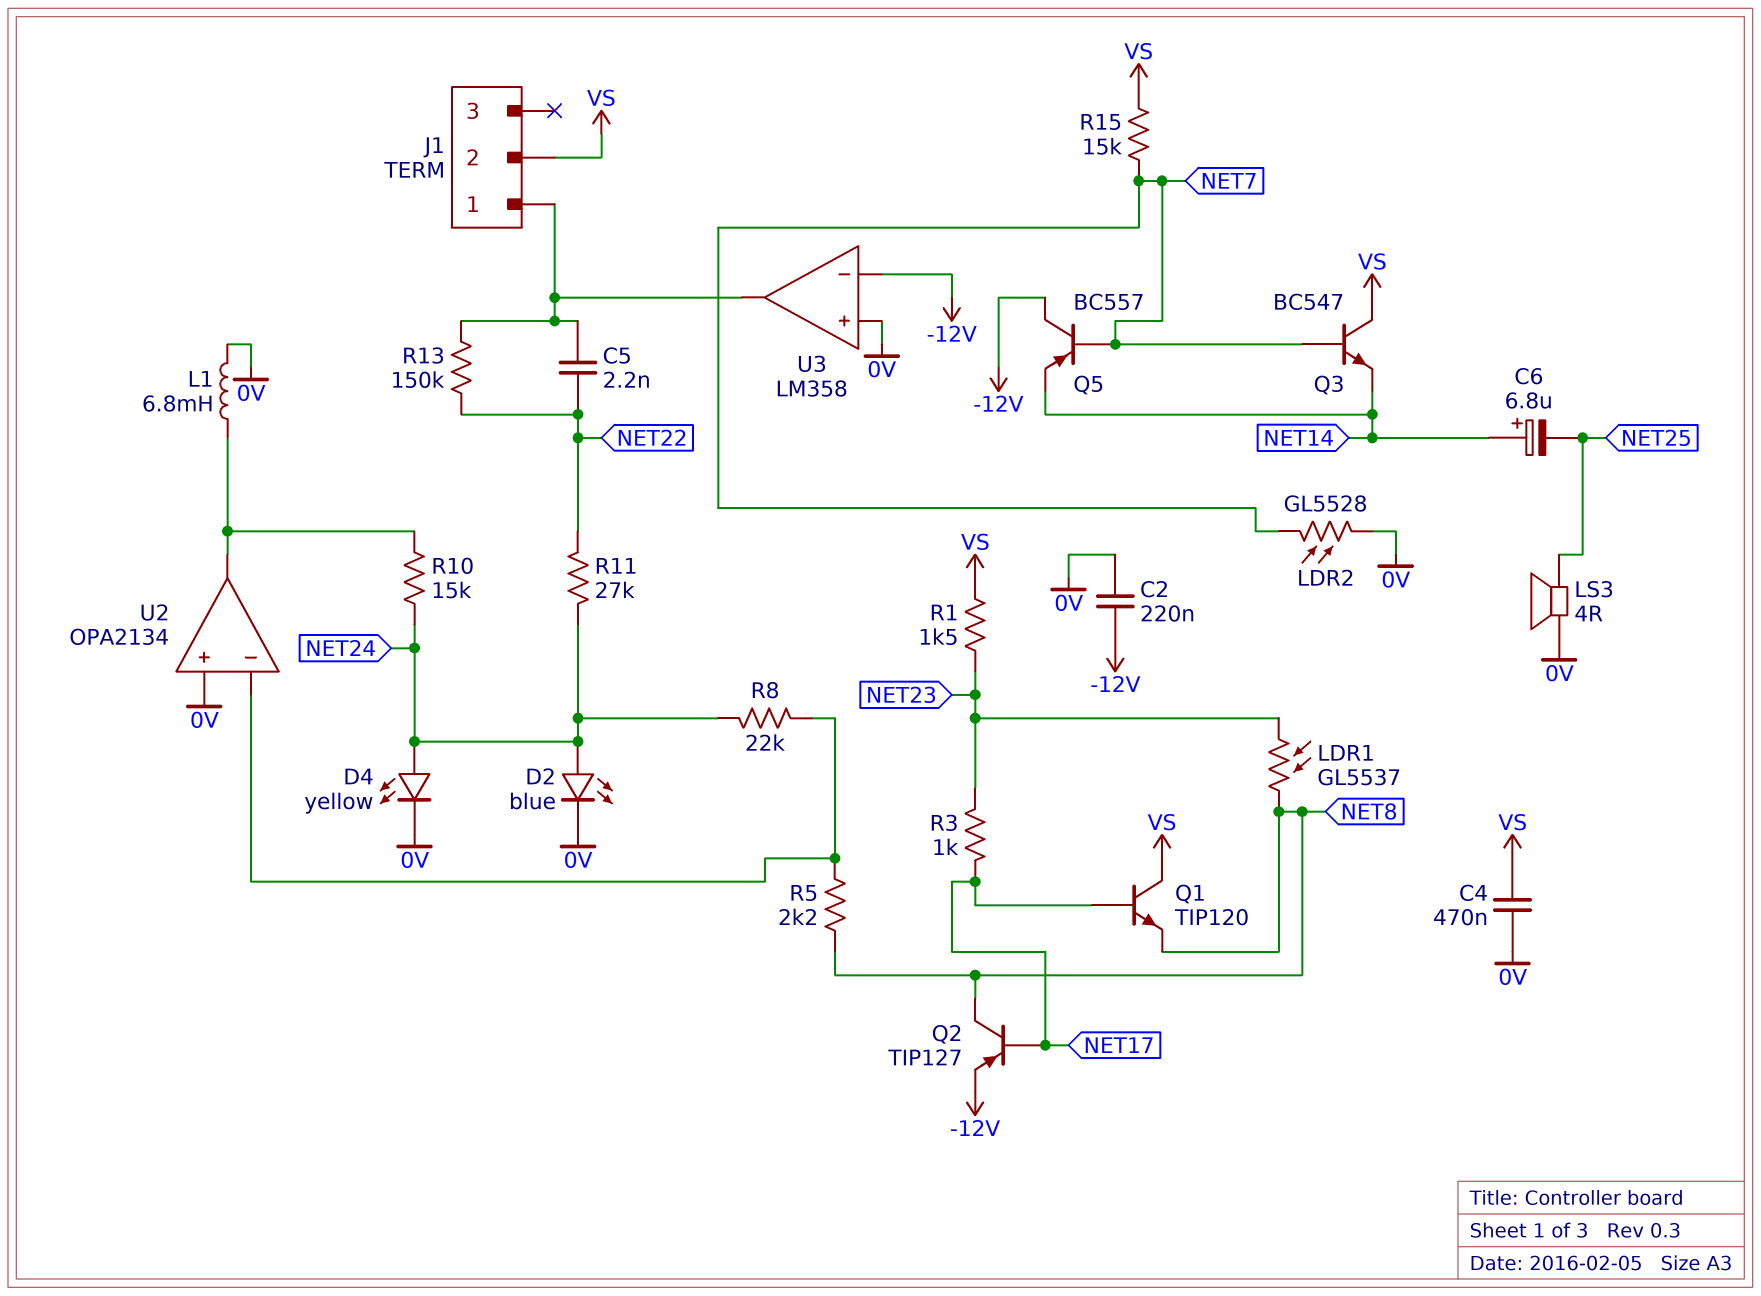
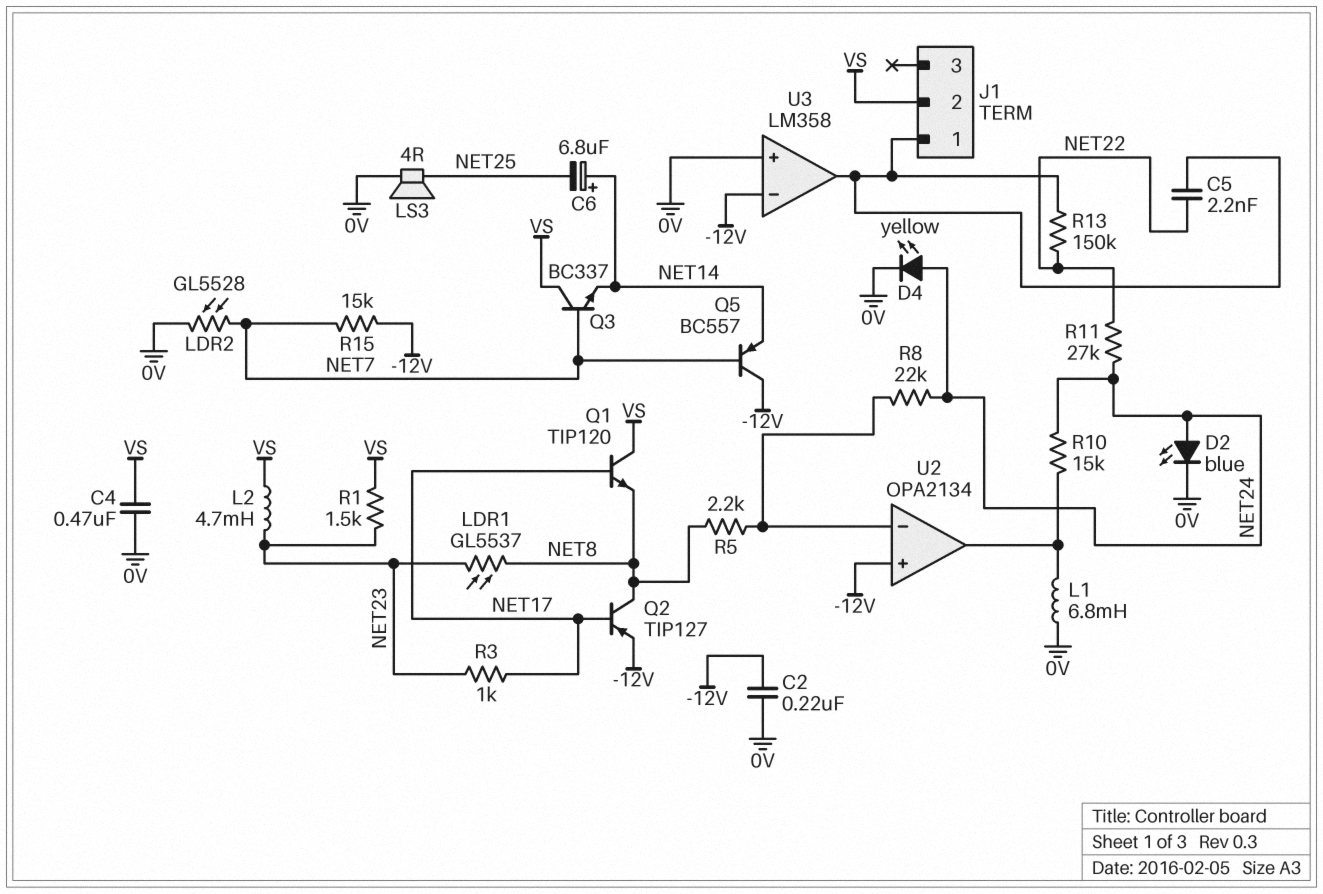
L2: none -> 4.7mH (NET23, VS)
Q3: NPN BC547 (B NET7, C VS, E NET14) -> NPN BC337 (B NET7, C VS, E NET14)
R15: 15k (NET7, VS) -> 15k (-12V, NET7)
U2 pin in+: 0V -> -12V

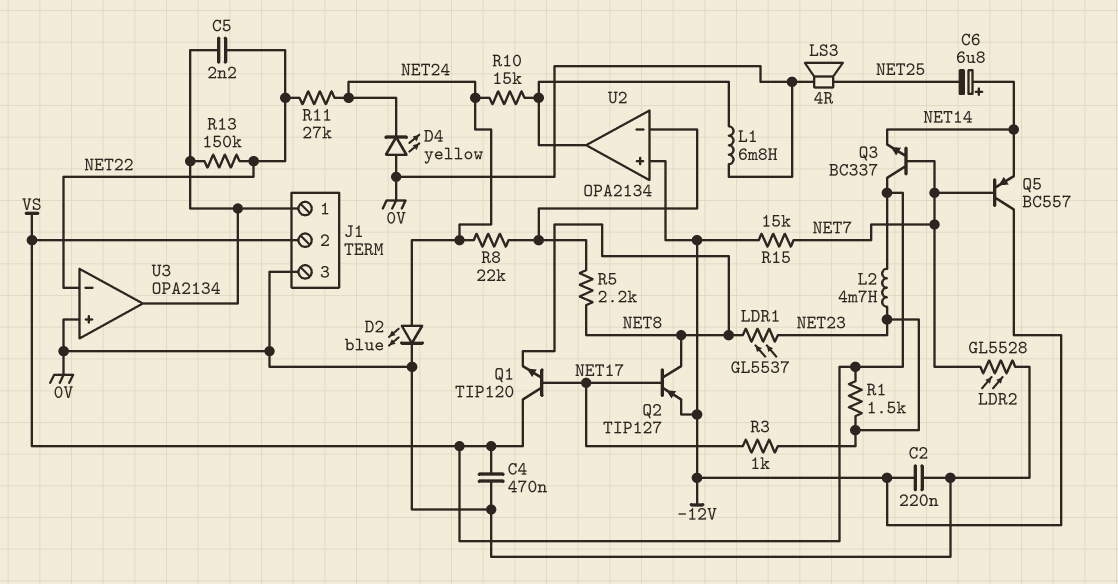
D4: LED yellow (A NET24, K 0V) -> LED yellow (A 0V, K NET24)
J1 pin 3: none -> 0V
U3: LM358 -> OPA2134
U3 pin in-: -12V -> NET22

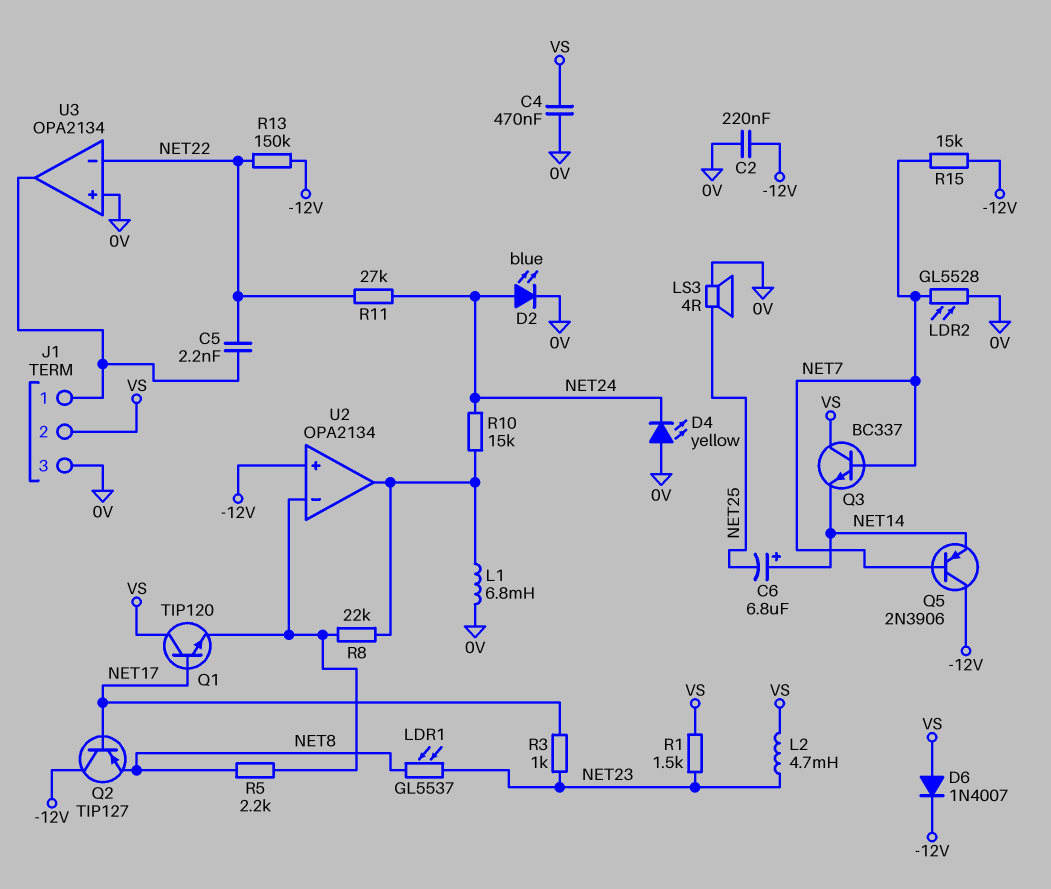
D6: none -> diode 1N4007 (A VS, K -12V)
Q1: NPN TIP120 (B NET17, C VS, E NET8) -> NPN TIP120 (B NET17, C VS, E U2/in-)
Q2: PNP TIP127 (B NET17, C NET8, E -12V) -> PNP TIP127 (B NET17, C -12V, E NET8)
Q5: PNP BC557 (B NET7, C -12V, E NET14) -> PNP 2N3906 (B NET7, C -12V, E NET14)
R8: 22k (NET24, U2/in-) -> 22k (U2/in-, U2/out)
R13: 150k (J1/1, NET22) -> 150k (-12V, NET22)

